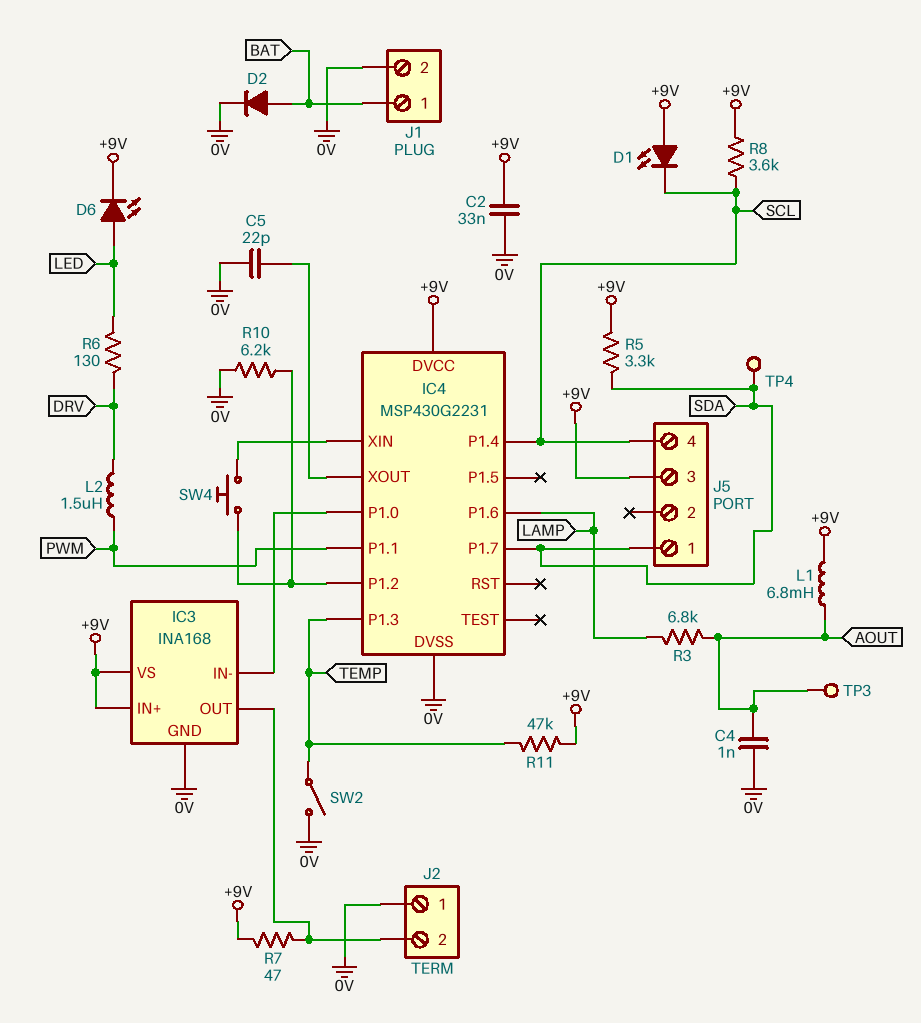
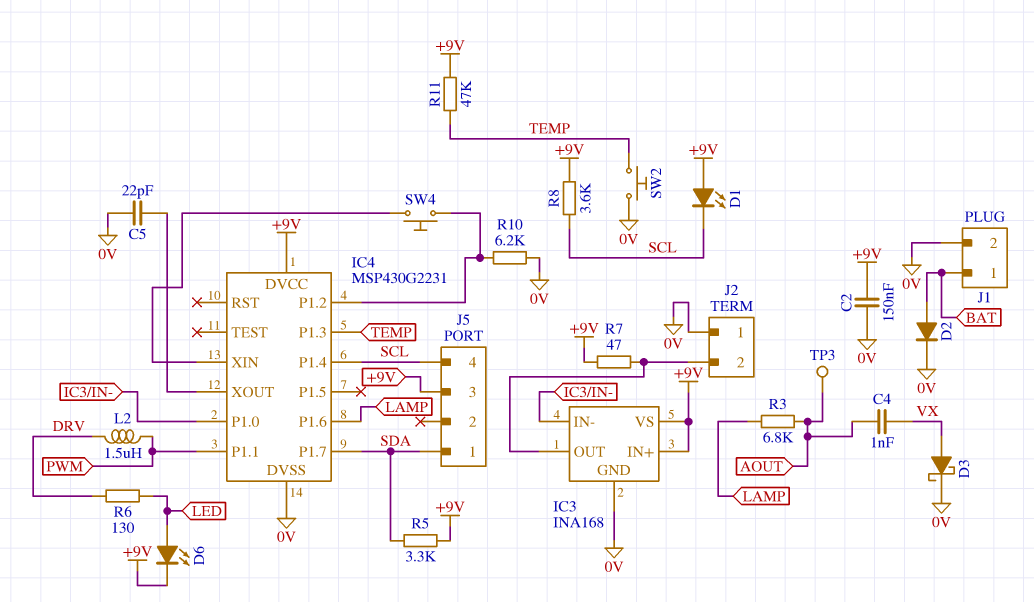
C2: 33nF (+9V, 0V) -> 150nF (+9V, 0V)
C4: 1nF (0V, AOUT) -> 1nF (AOUT, VX)
D3: none -> schottky (A VX, K 0V)
L1: 6.8mH (+9V, AOUT) -> none
SW2: switch (0V, TEMP) -> button (0V, TEMP)
TP4: test point (SDA) -> none

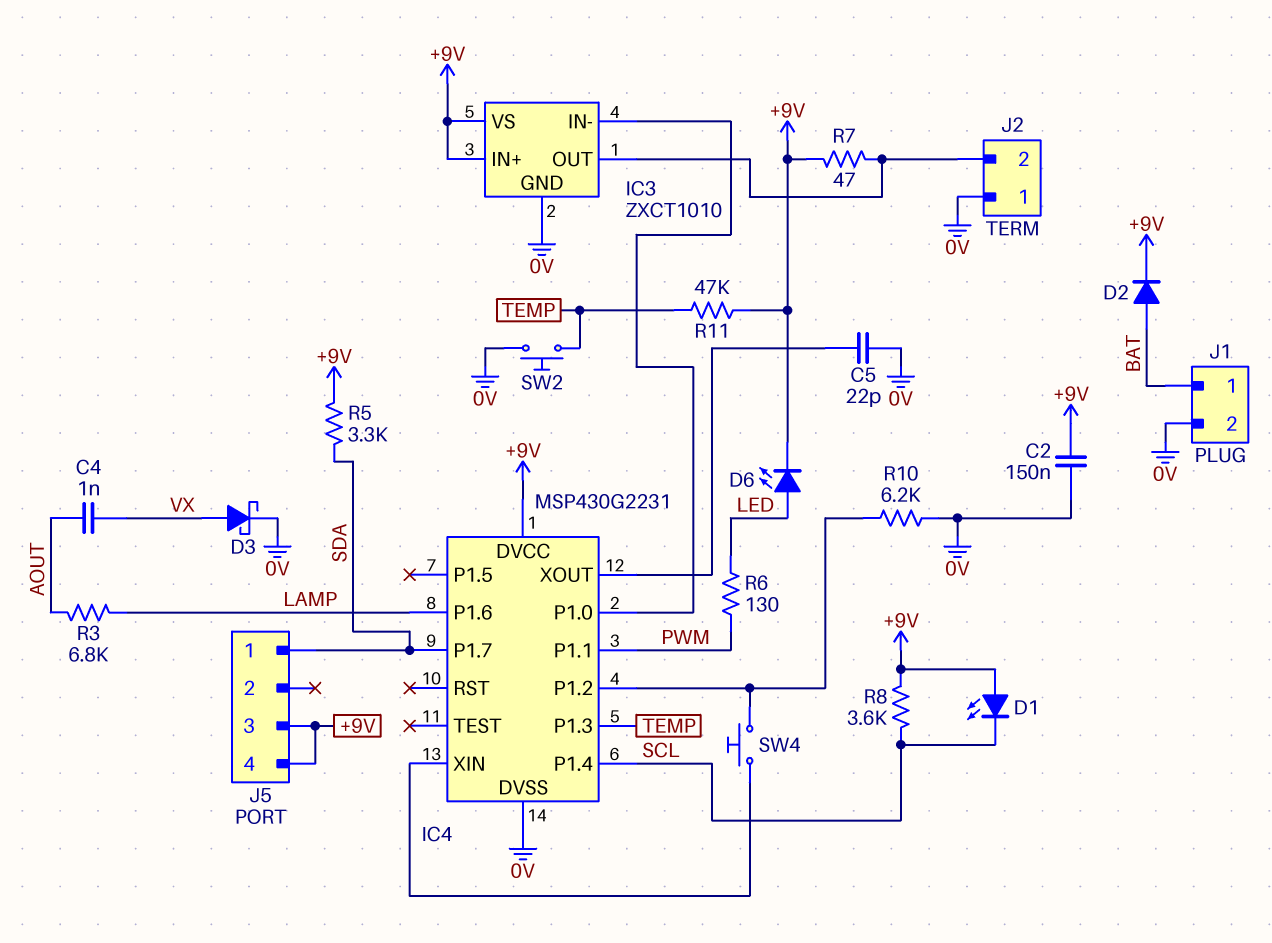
D2: diode (A BAT, K 0V) -> diode (A BAT, K +9V)
IC3: INA168 -> ZXCT1010
J5 pin 4: SCL -> +9V
L2: 1.5uH (DRV, PWM) -> none
R6: 130 (DRV, LED) -> 130 (LED, PWM)
TP3: test point (AOUT) -> none

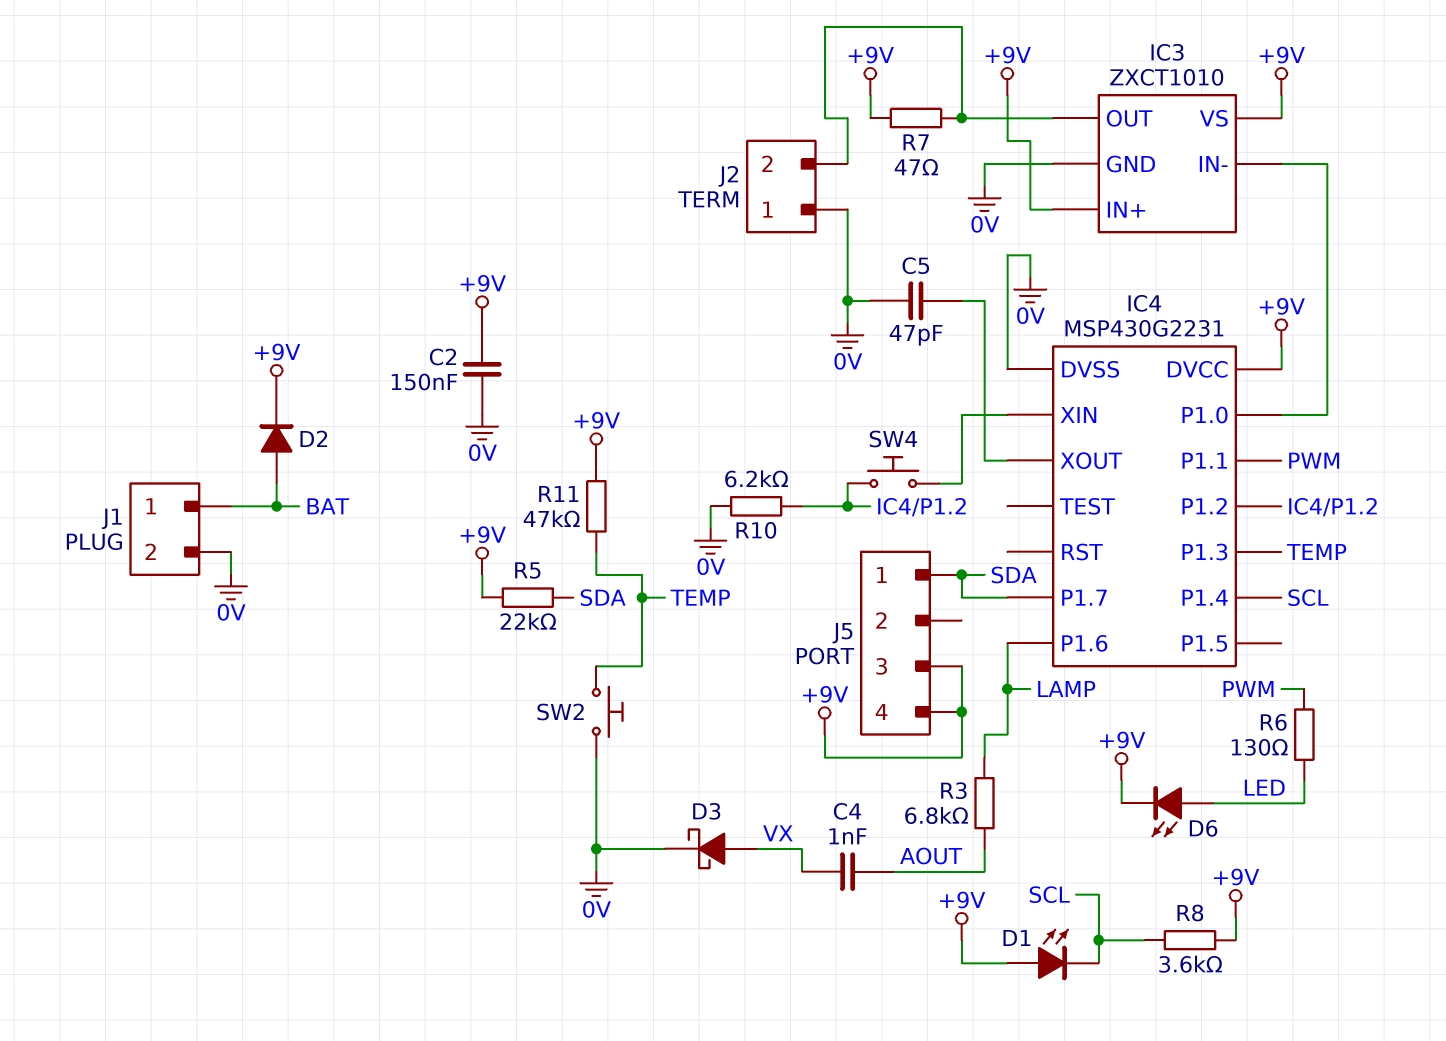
C5: 22pF (0V, IC4/XOUT) -> 47pF (0V, IC4/XOUT)
R5: 3.3k (+9V, SDA) -> 22k (+9V, SDA)

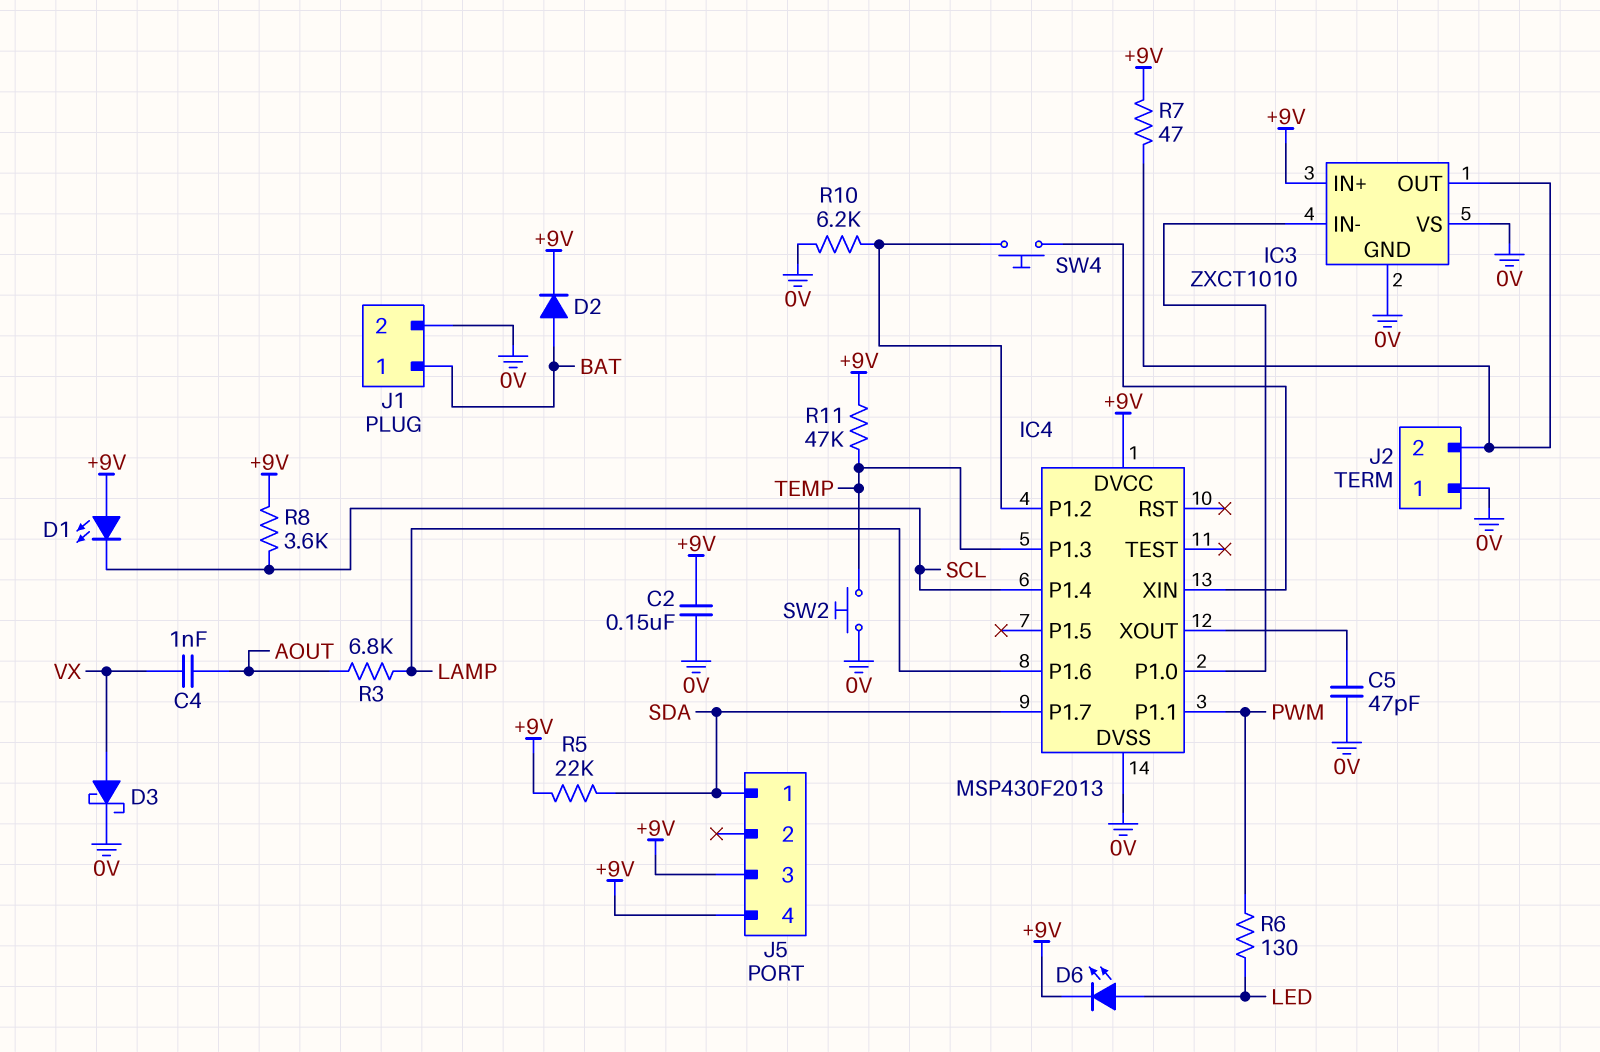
IC3 pin VS: +9V -> 0V
IC4: MSP430G2231 -> MSP430F2013

